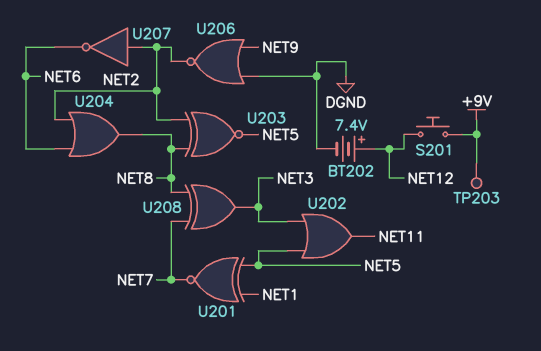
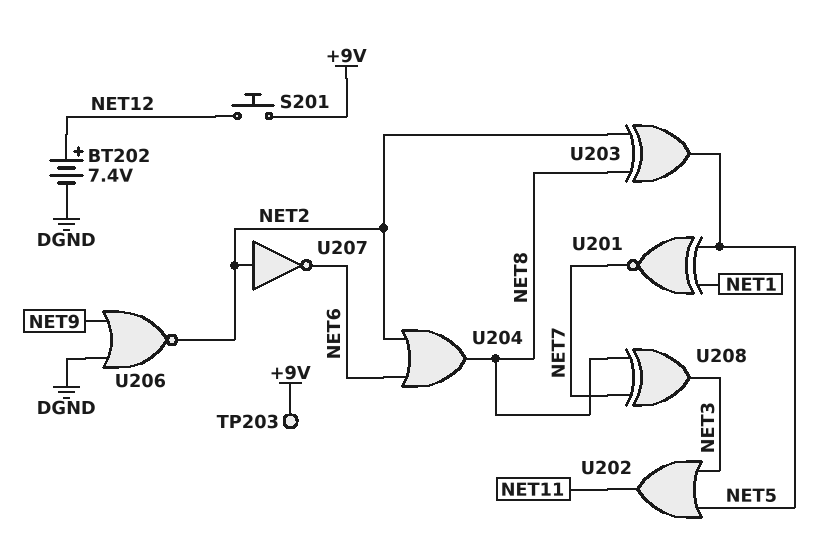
U203: XNOR (in NET2, in NET8, out NET5) -> XOR (in NET2, in NET8, out NET5)

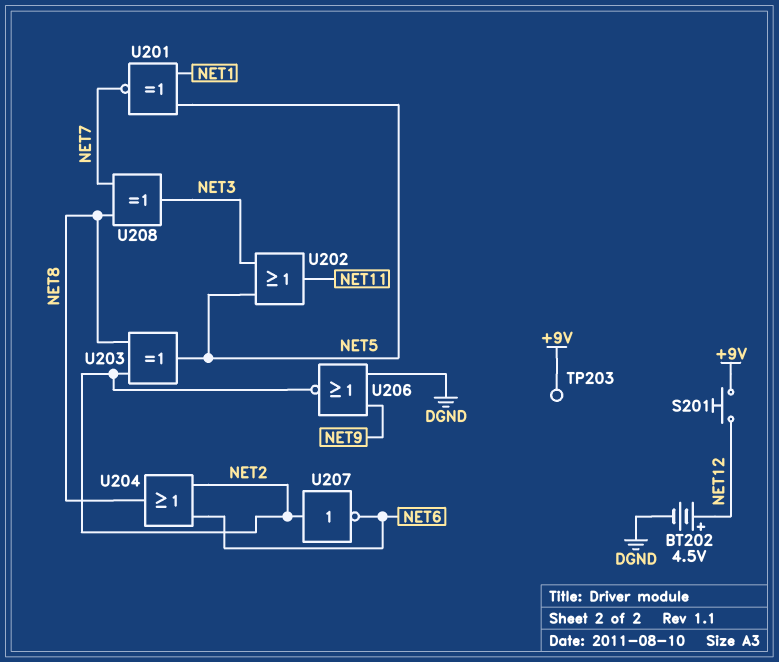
BT202: 7.4V (plus NET12, minus DGND) -> 4.5V (plus NET12, minus DGND)

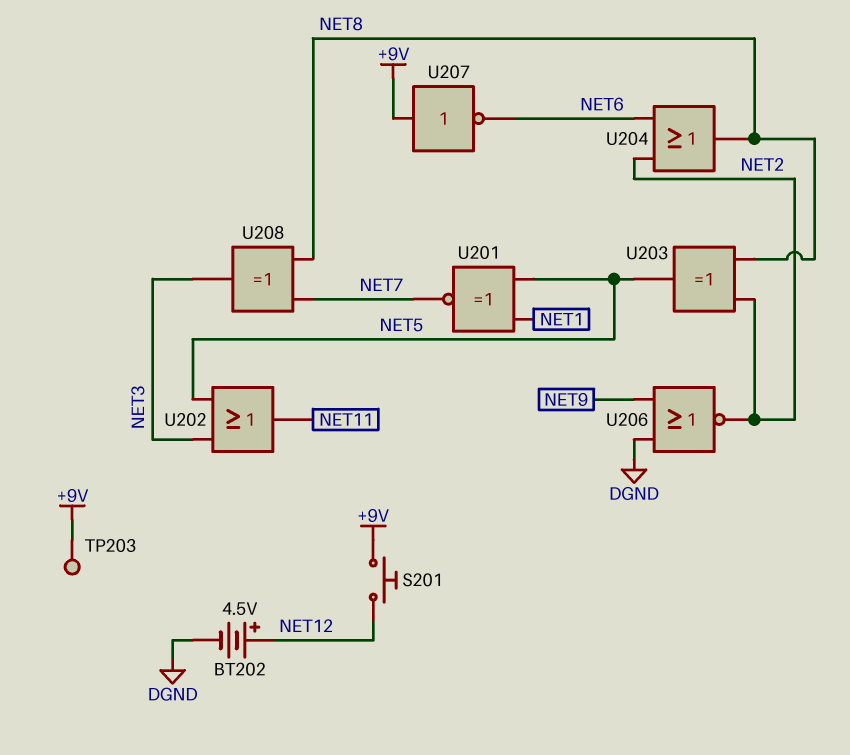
U207: NOT (in NET2, out NET6) -> NOT (in +9V, out NET6)

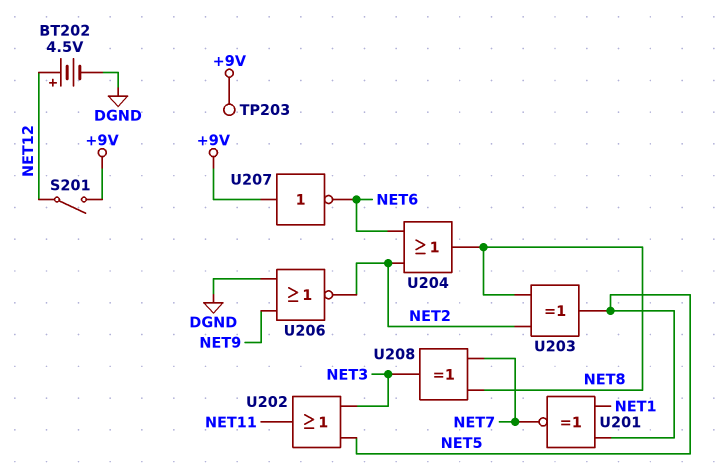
S201: button (+9V, NET12) -> switch (+9V, NET12)

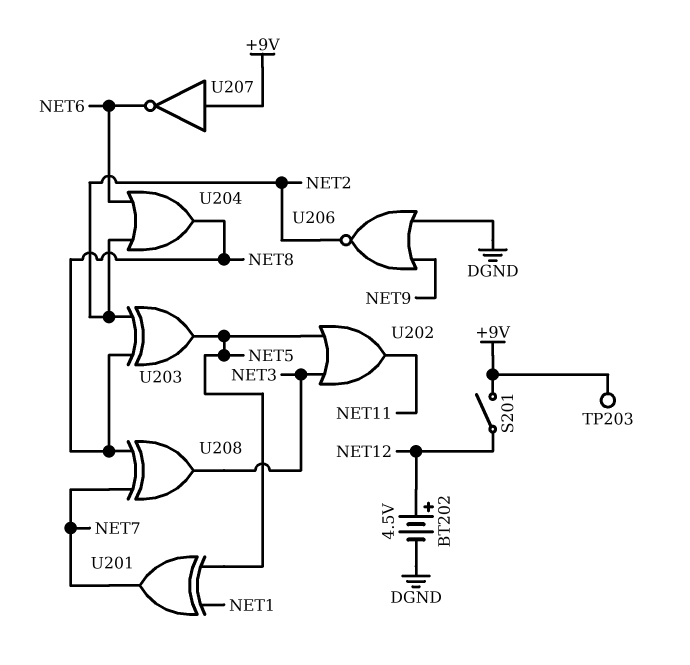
U201: XNOR (in NET1, in NET5, out NET7) -> XOR (in NET1, in NET5, out NET7)

